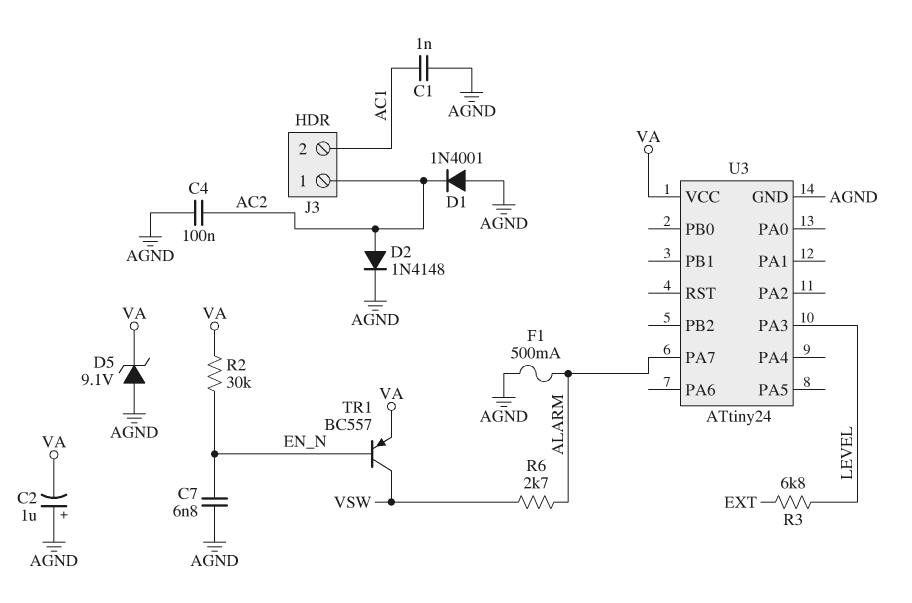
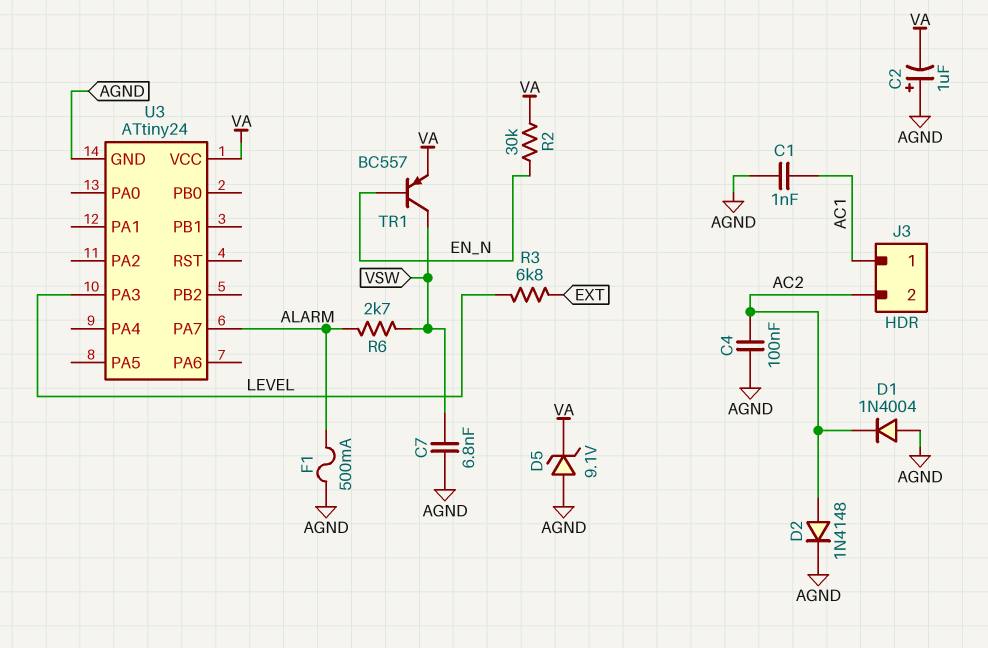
C7: 6.8nF (AGND, EN_N) -> 6.8nF (AGND, VSW)
D1: diode 1N4001 (A AGND, K AC2) -> diode 1N4004 (A AGND, K AC2)
J3 pin 1: AC2 -> AC1
J3 pin 2: AC1 -> AC2

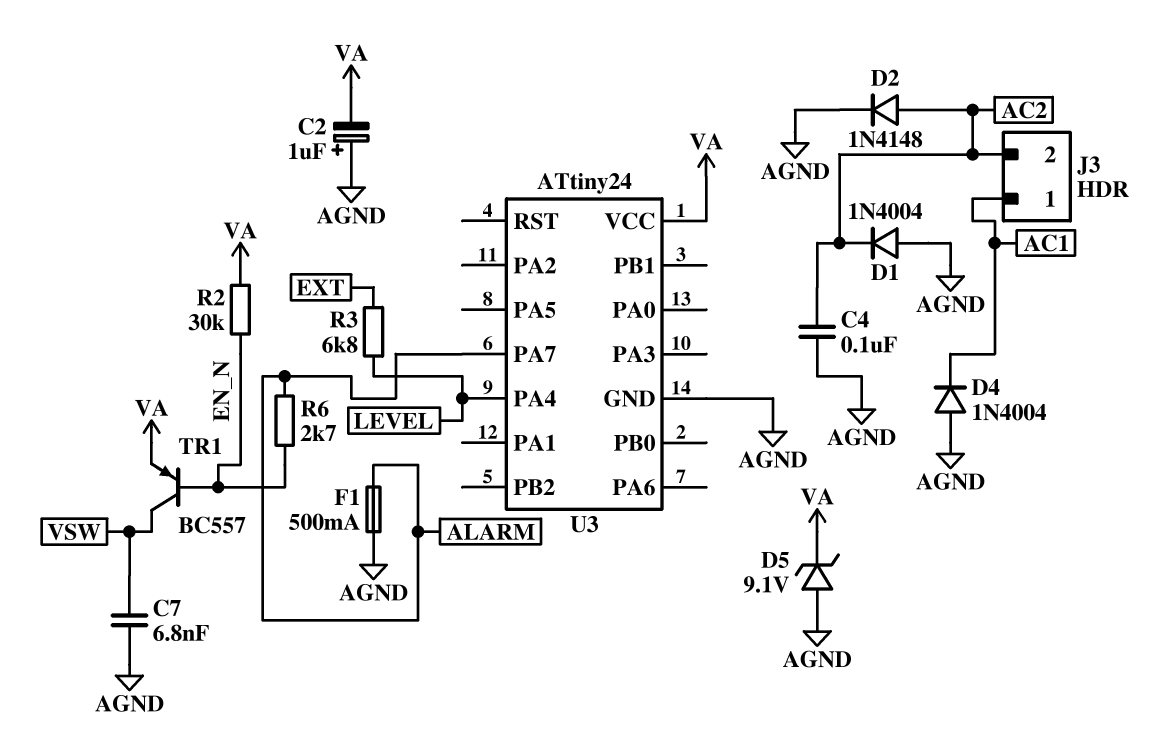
C1: 1nF (AC1, AGND) -> none
D4: none -> diode 1N4004 (A AGND, K AC1)
R6: 2.7k (ALARM, VSW) -> 2.7k (ALARM, EN_N)
U3 pin PA3: LEVEL -> none
U3 pin PA4: none -> LEVEL

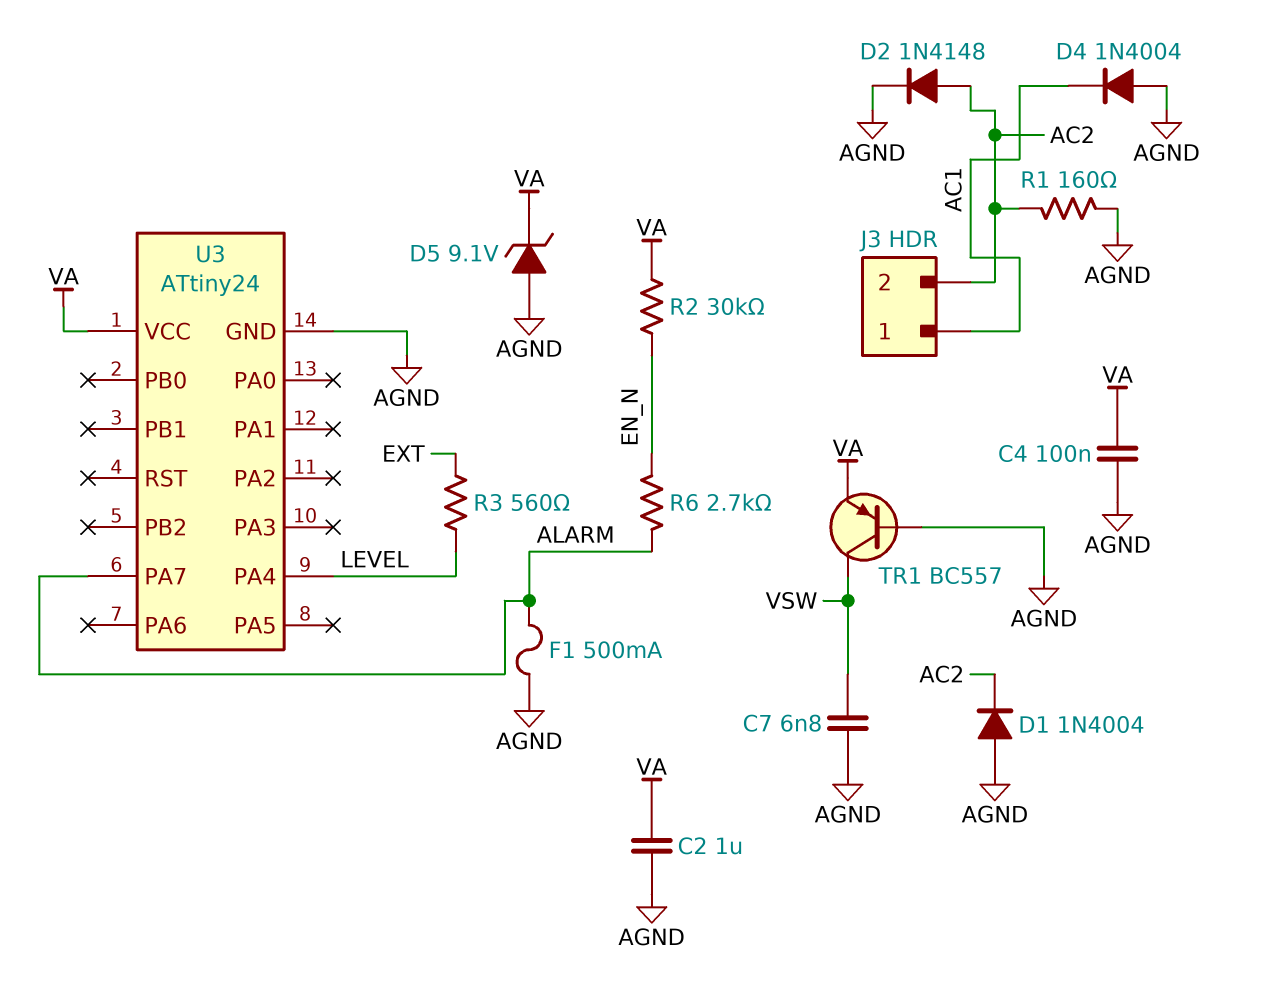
C2: 1uF (plus AGND, minus VA) -> 1uF (AGND, VA)
C4: 100nF (AC2, AGND) -> 100nF (AGND, VA)
R1: none -> 160 (AC2, AGND)
R3: 6.8k (EXT, LEVEL) -> 560 (EXT, LEVEL)
TR1: PNP BC557 (B EN_N, C VSW, E VA) -> PNP BC557 (B AGND, C VSW, E VA)

